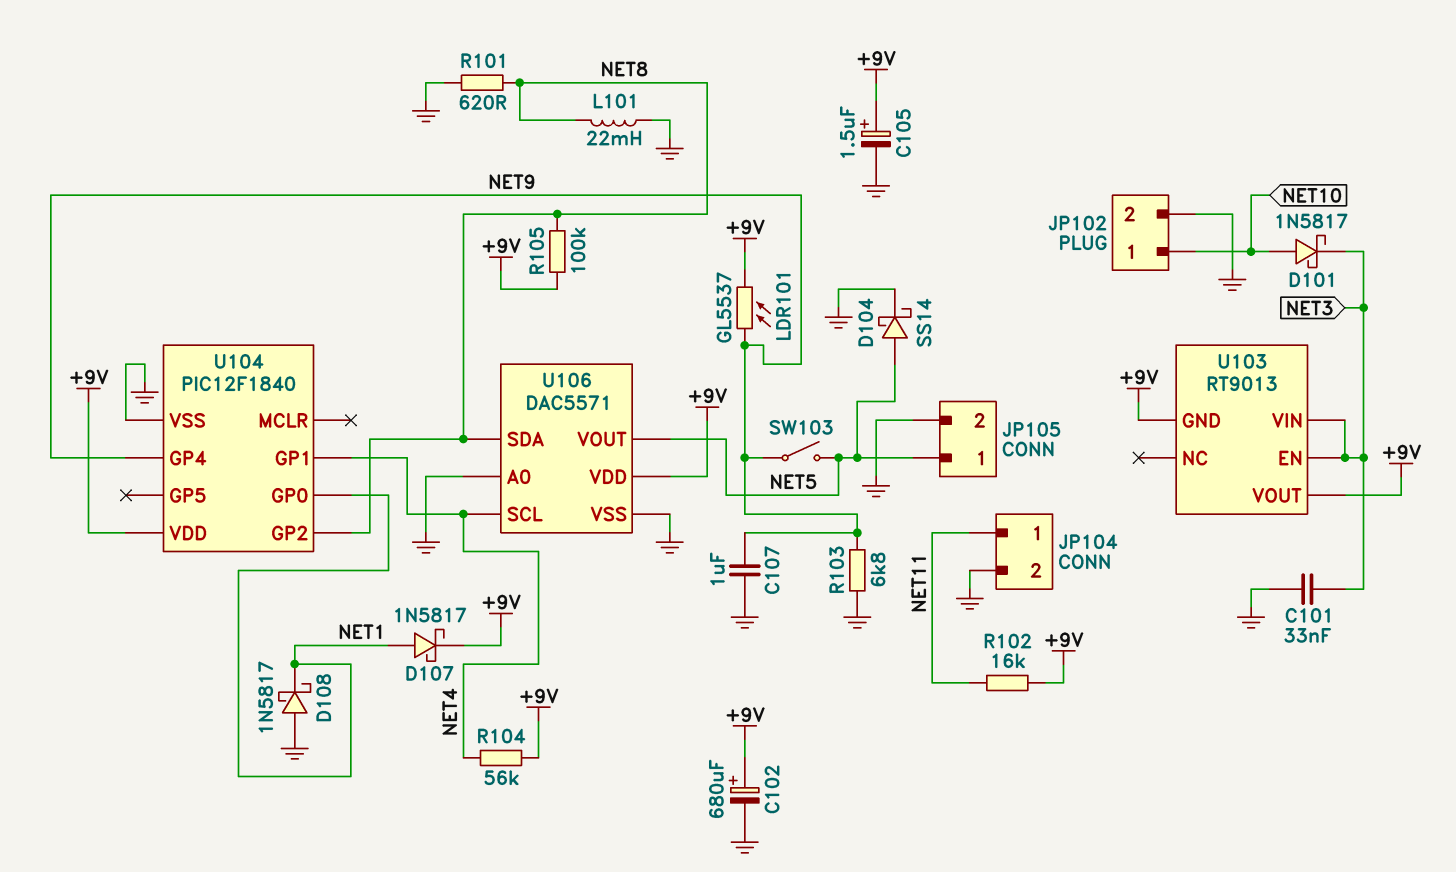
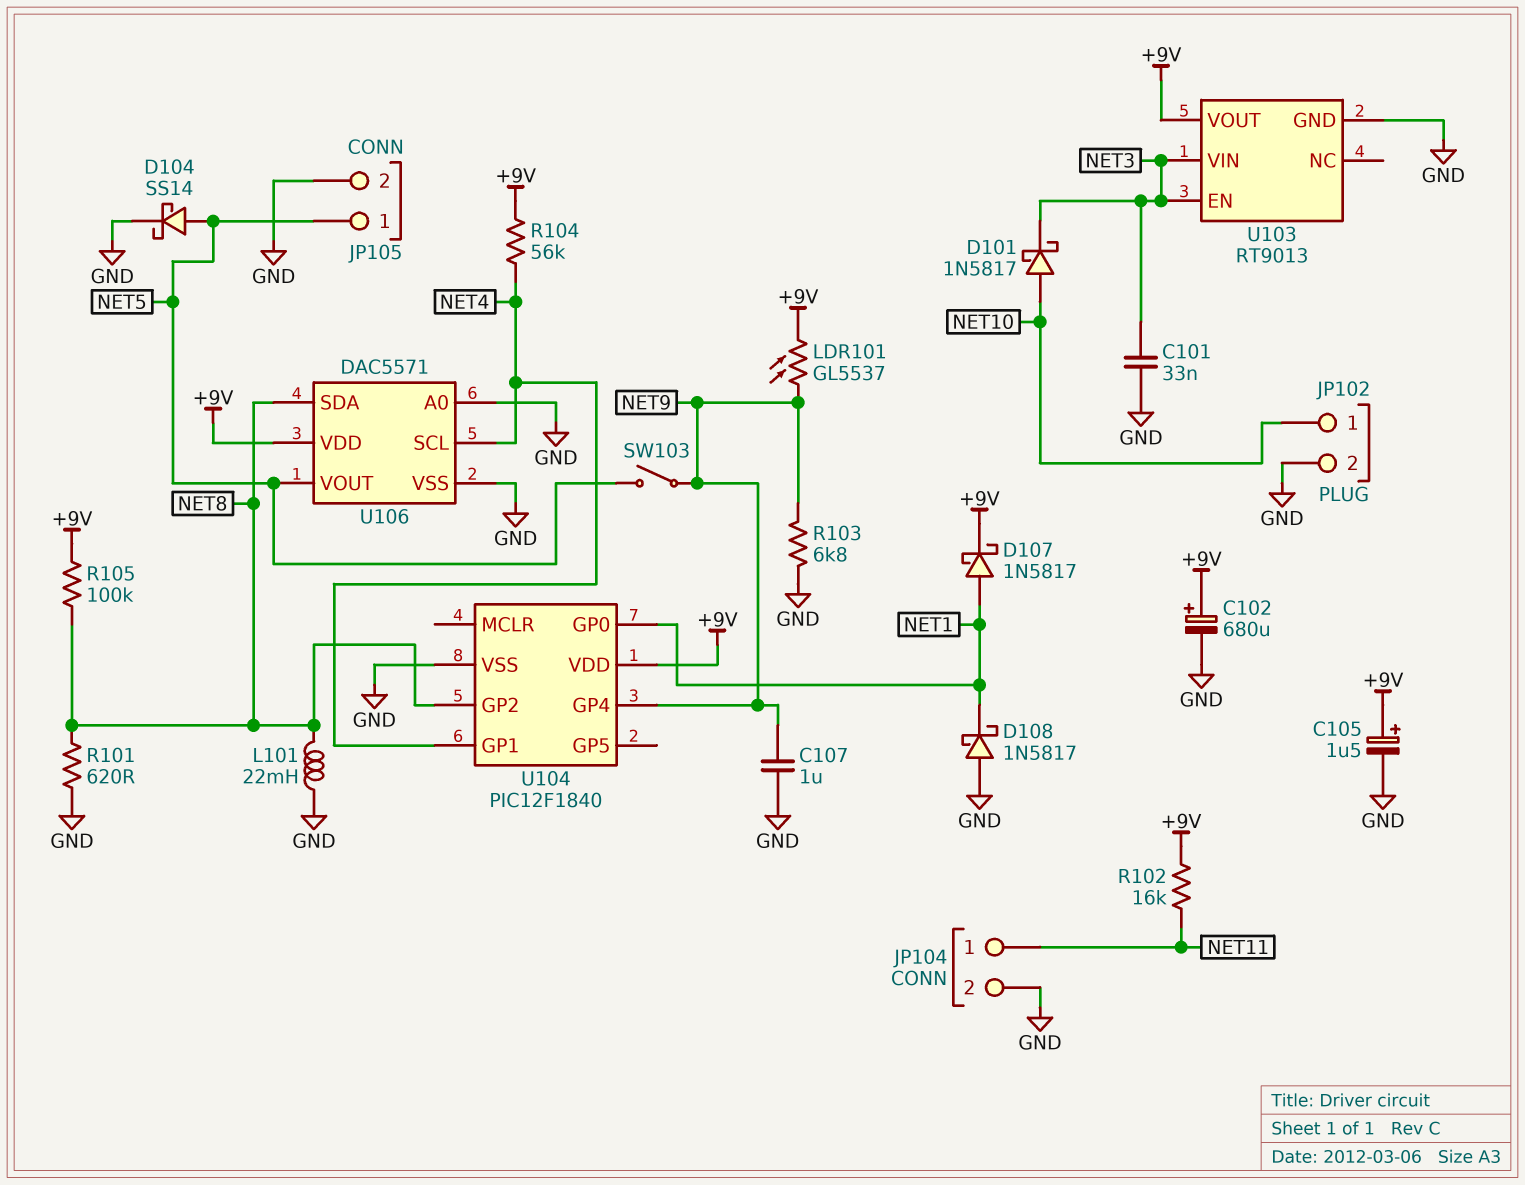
U103 pin GND: +9V -> GND

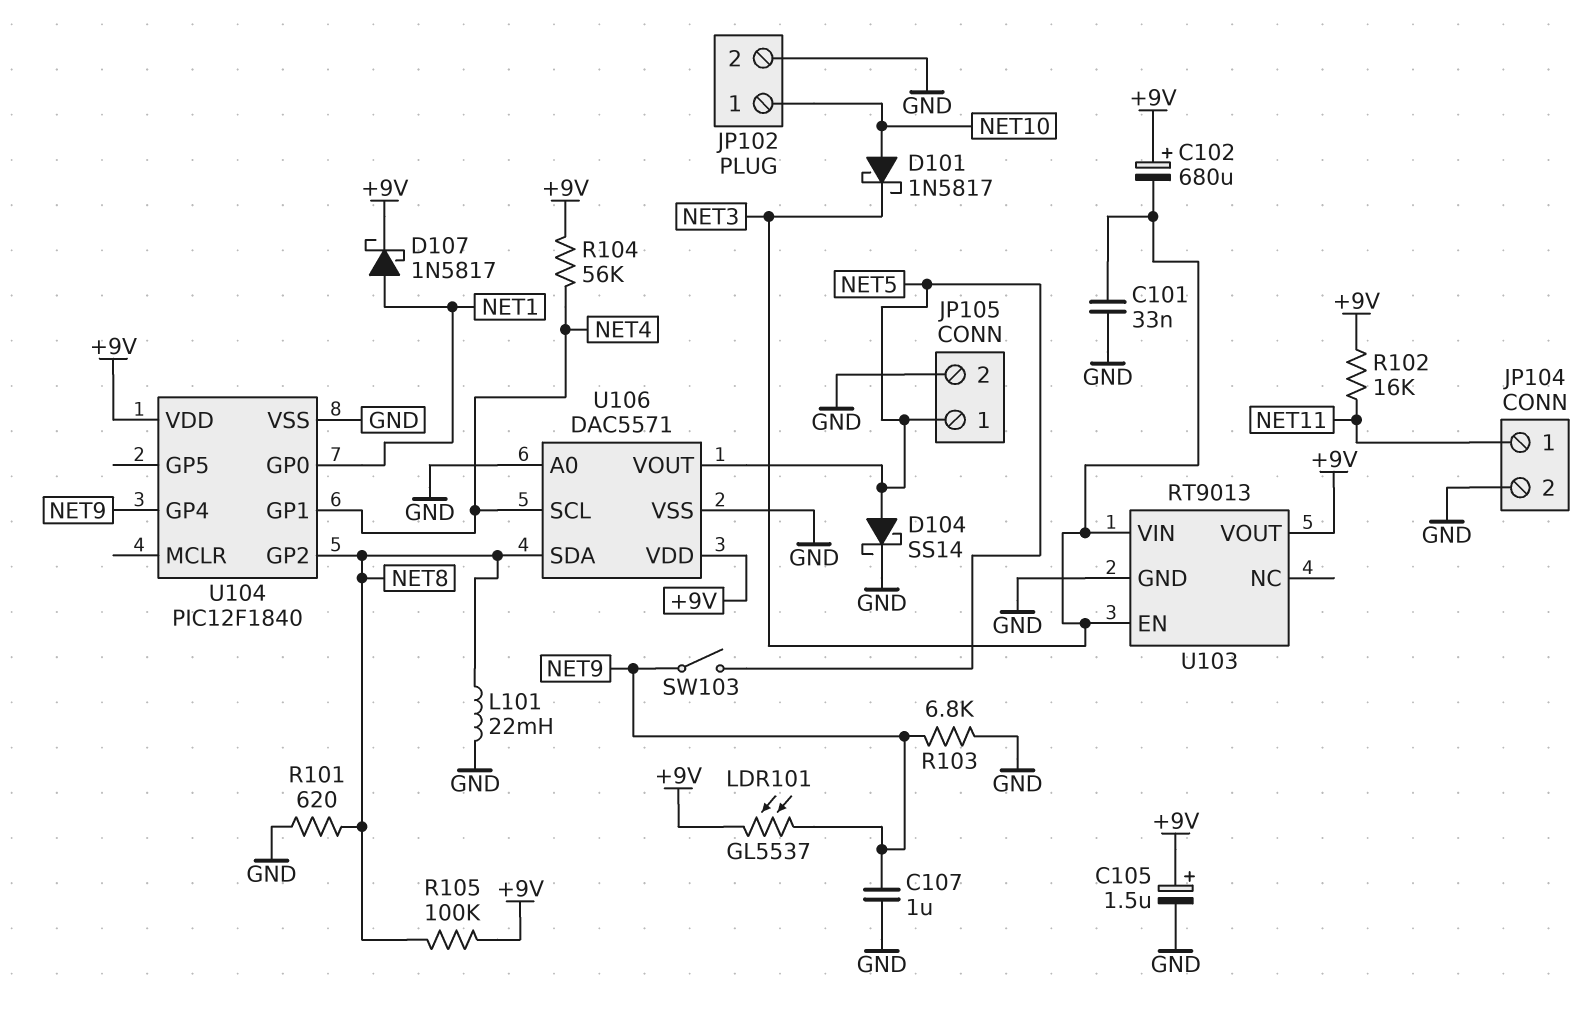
C102: 680uF (plus +9V, minus GND) -> 680uF (plus +9V, minus NET3)
D108: schottky 1N5817 (A GND, K NET1) -> none

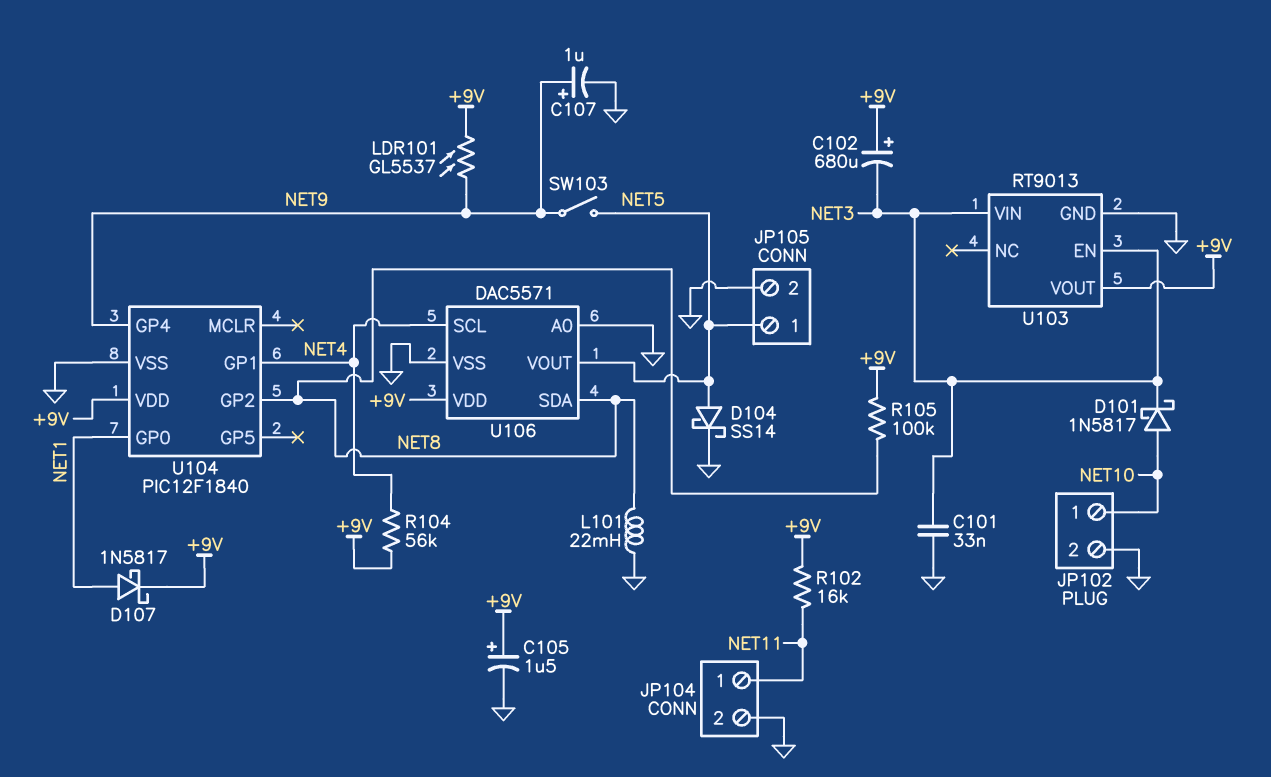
C107: 1uF (GND, NET9) -> 1uF (plus NET9, minus GND)
R101: 620 (GND, NET8) -> none
R103: 6.8k (GND, NET9) -> none

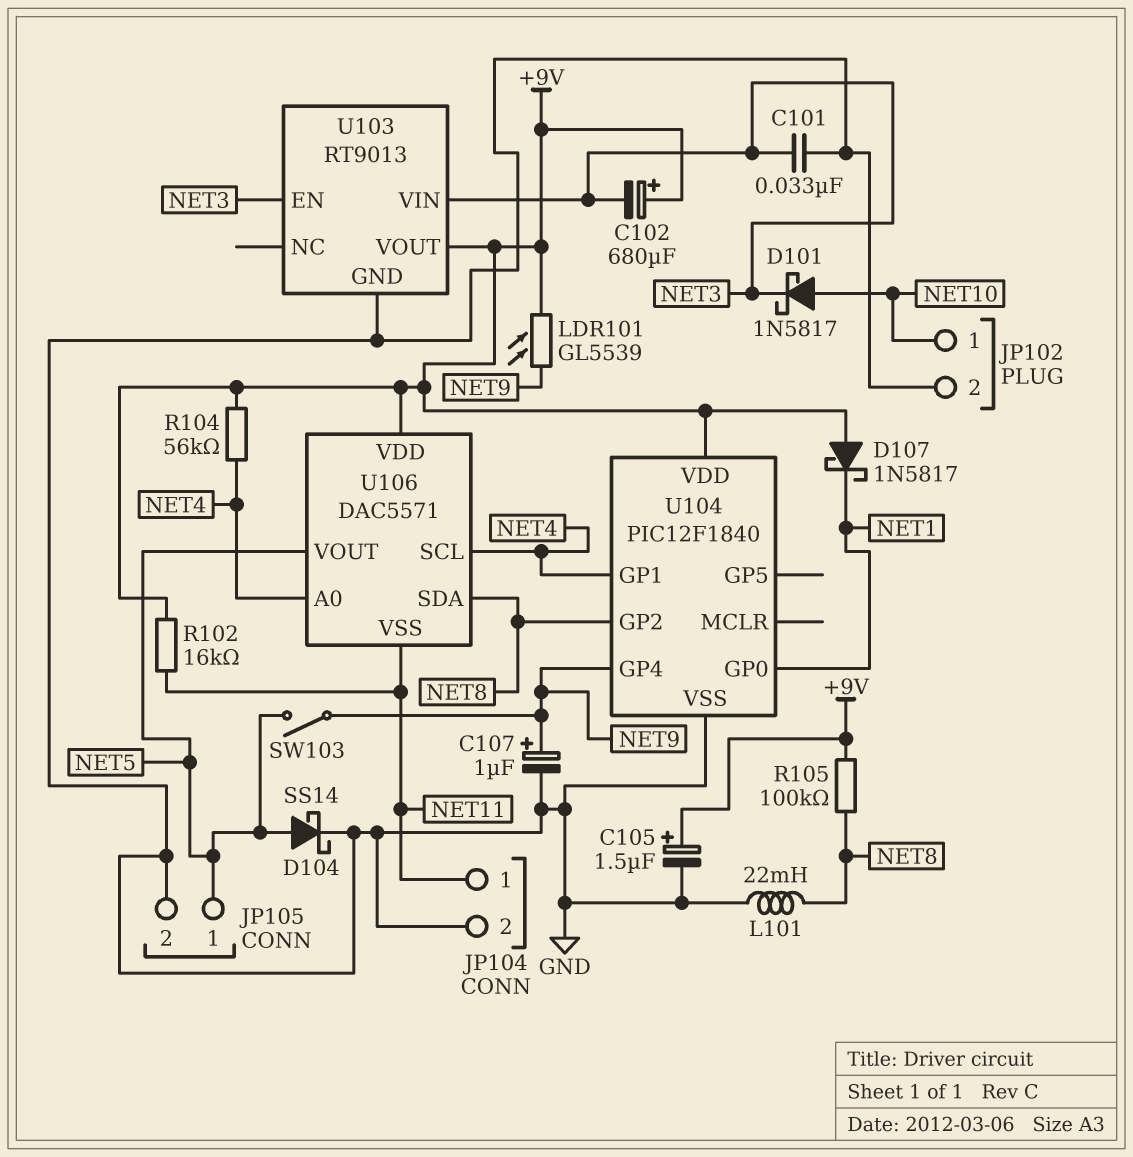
D107: schottky 1N5817 (A NET1, K +9V) -> schottky 1N5817 (A +9V, K NET1)
LDR101: GL5537 (+9V, NET9) -> GL5539 (+9V, NET9)
U106 pin A0: GND -> NET4
U106 pin VSS: GND -> NET11

